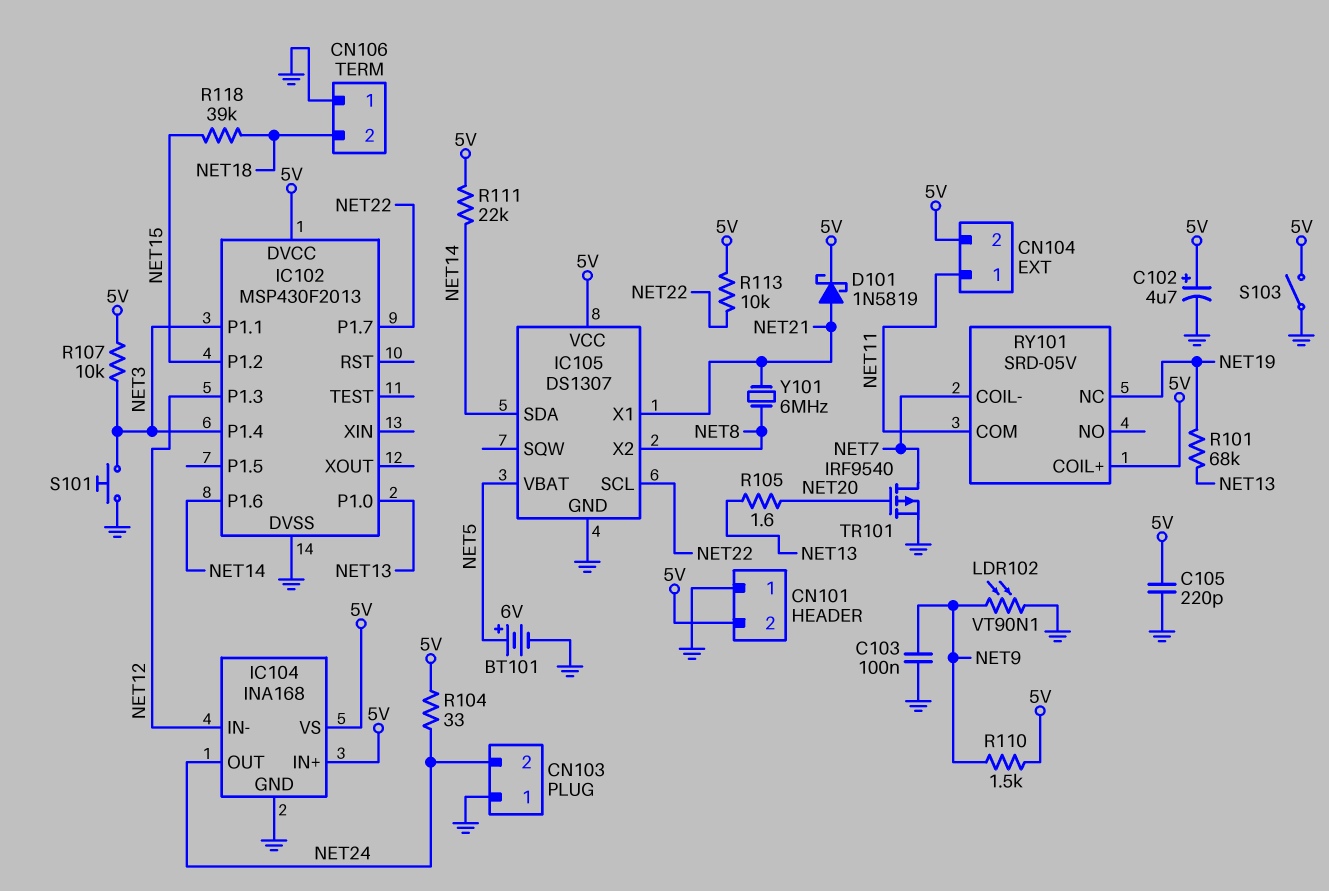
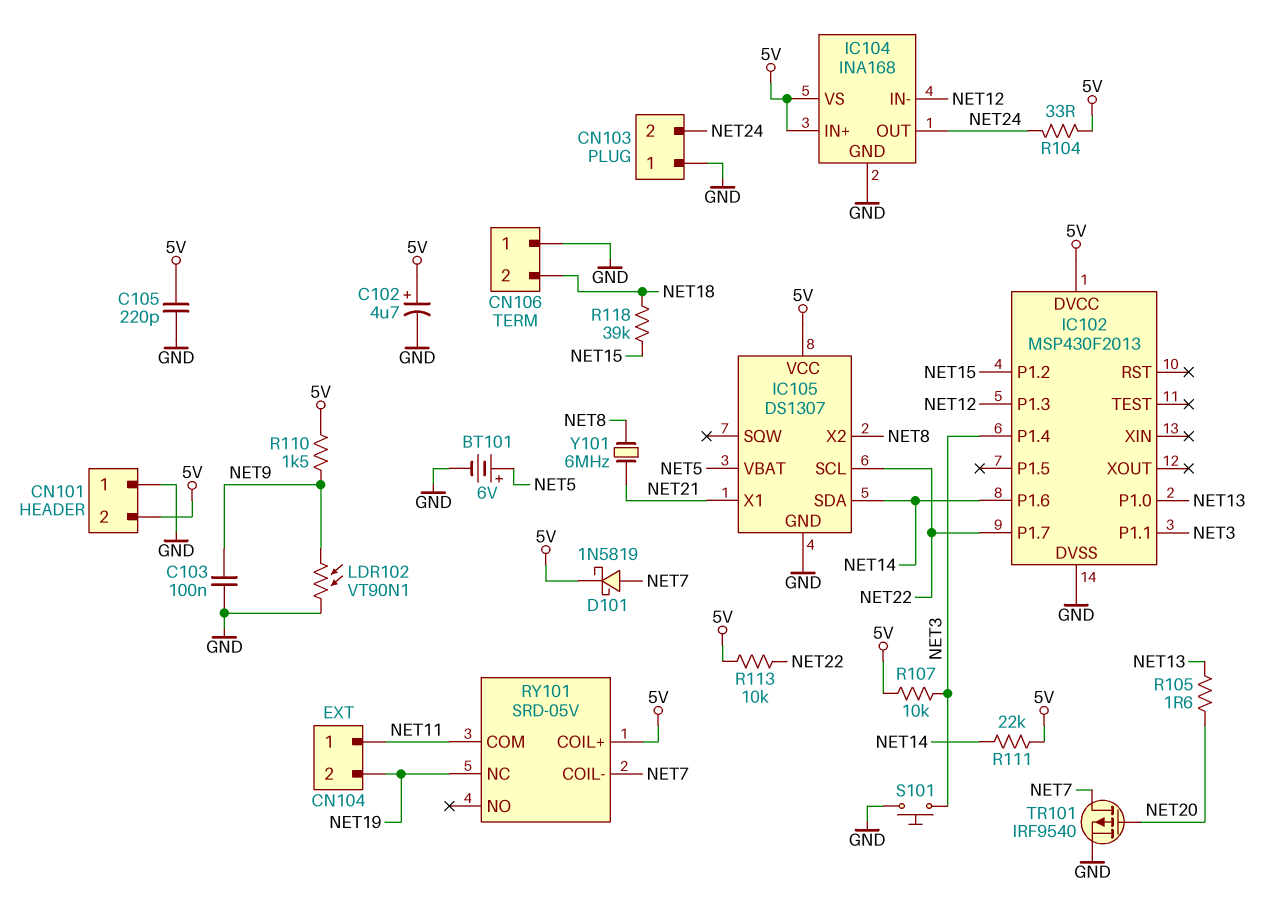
CN104 pin 2: 5V -> NET19
D101: schottky 1N5819 (A NET21, K 5V) -> schottky 1N5819 (A NET7, K 5V)
R101: 68k (NET13, NET19) -> none
S103: switch (5V, GND) -> none

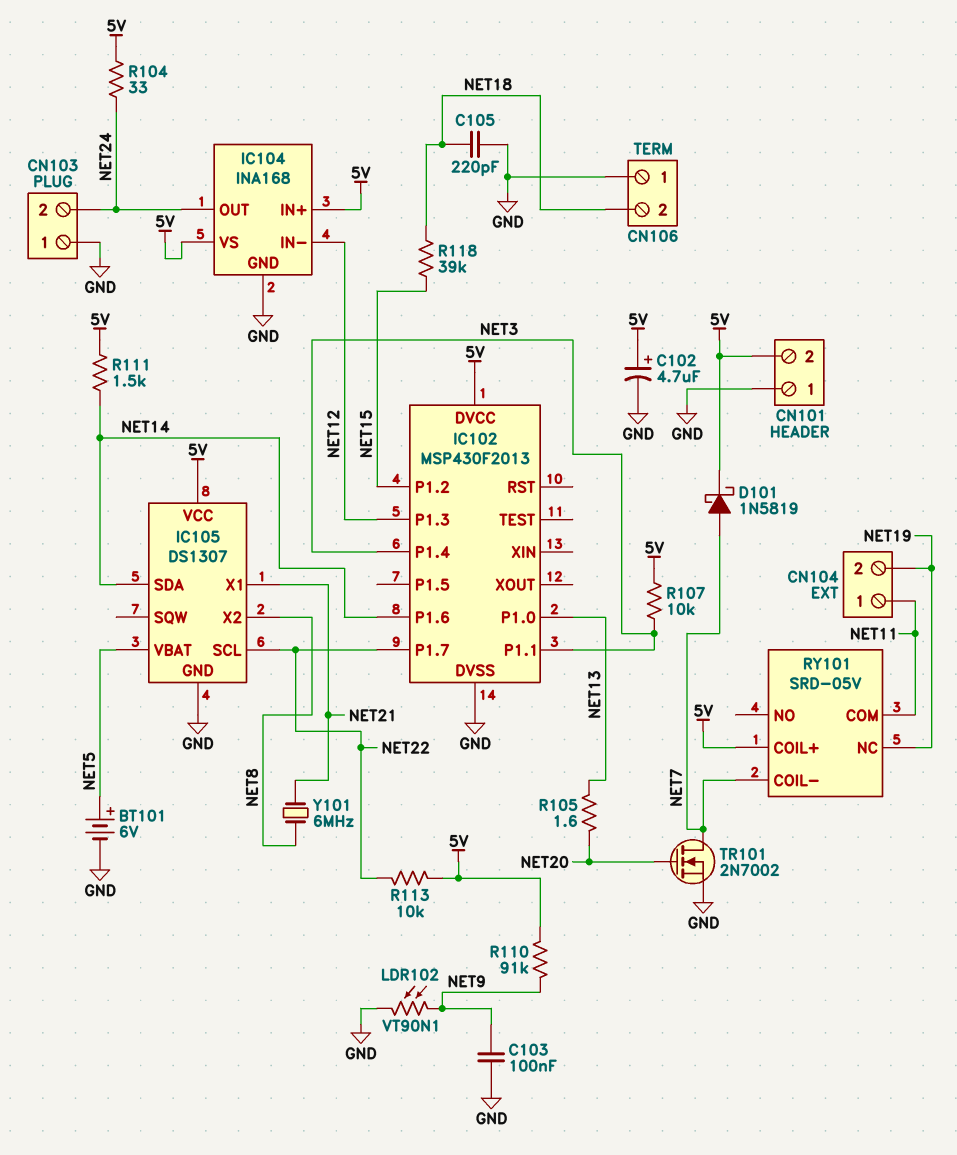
C105: 220pF (5V, GND) -> 220pF (GND, NET18)
R110: 1.5k (5V, NET9) -> 91k (5V, NET9)
R111: 22k (5V, NET14) -> 1.5k (5V, NET14)
S101: button (GND, NET3) -> none
TR101: PMOS IRF9540 (G NET20, D NET7, S GND) -> NMOS 2N7002 (G NET20, D NET7, S GND)

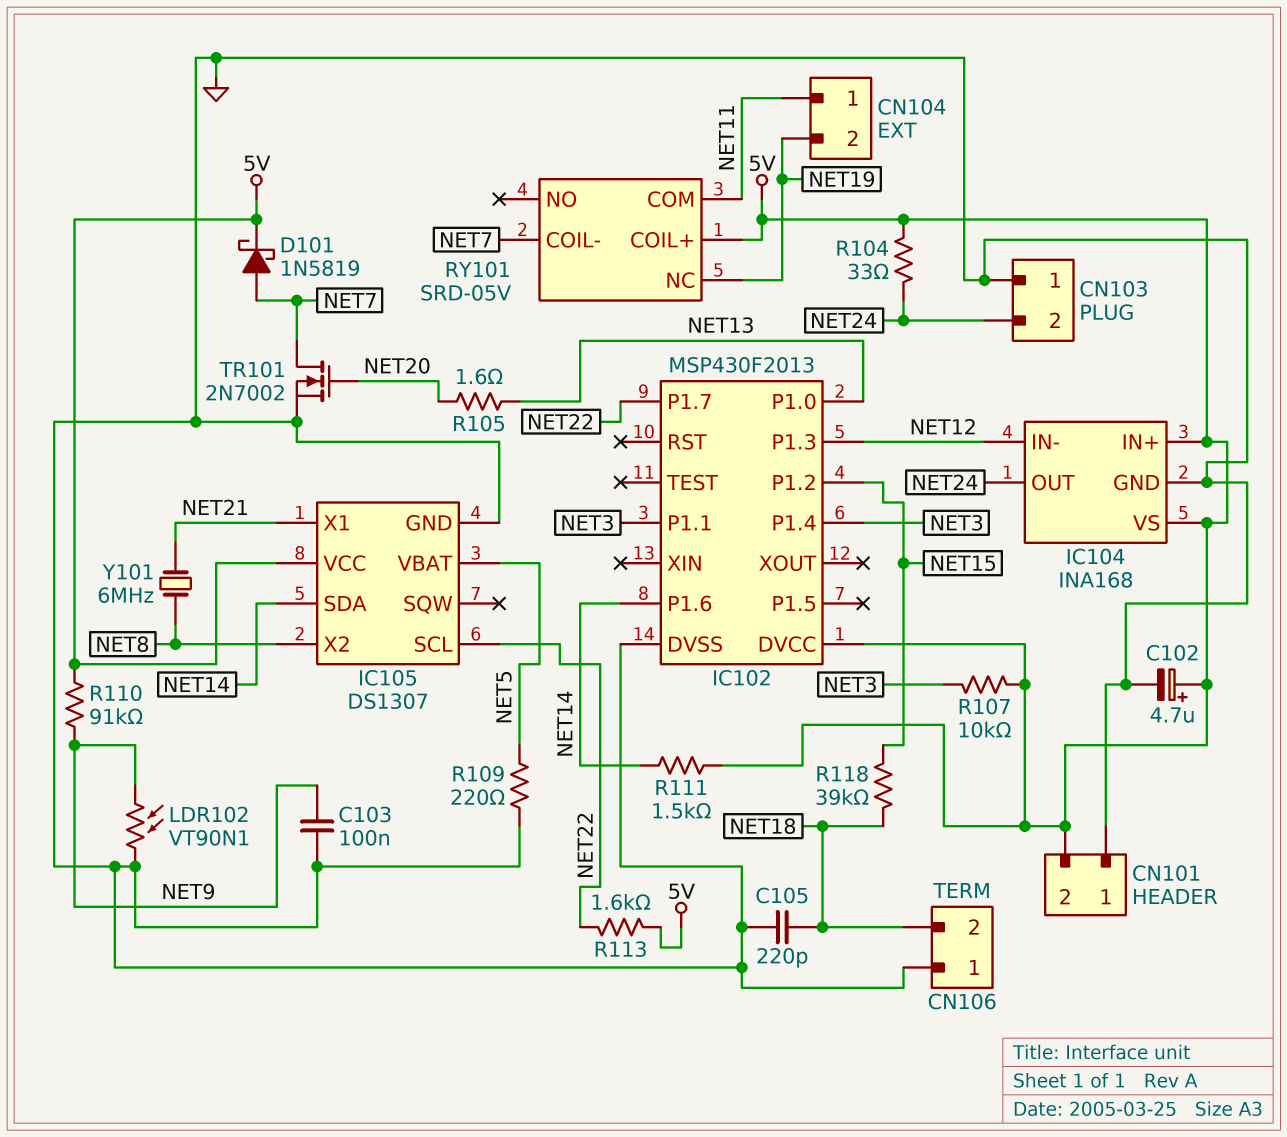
BT101: 6V (plus NET5, minus GND) -> none
R109: none -> 220 (GND, NET5)
R113: 10k (5V, NET22) -> 1.6k (5V, NET22)

